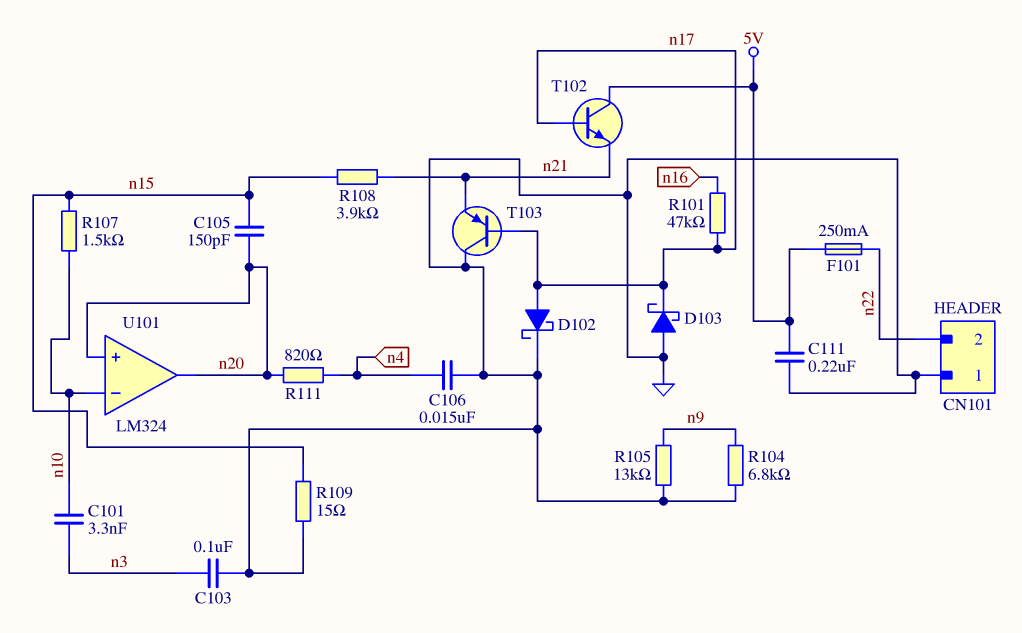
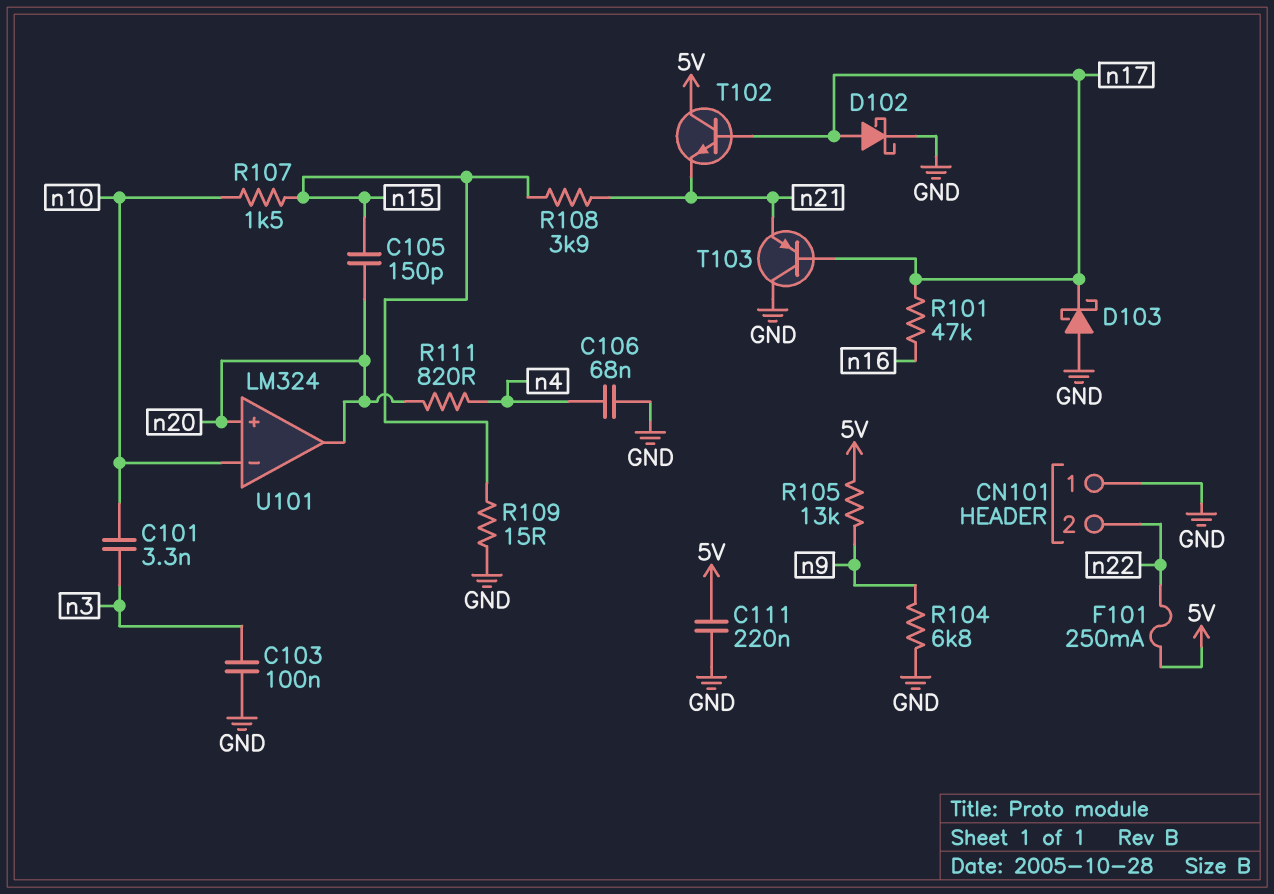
C106: 15nF (GND, n4) -> 68nF (GND, n4)
R105: 13k (GND, n9) -> 13k (5V, n9)

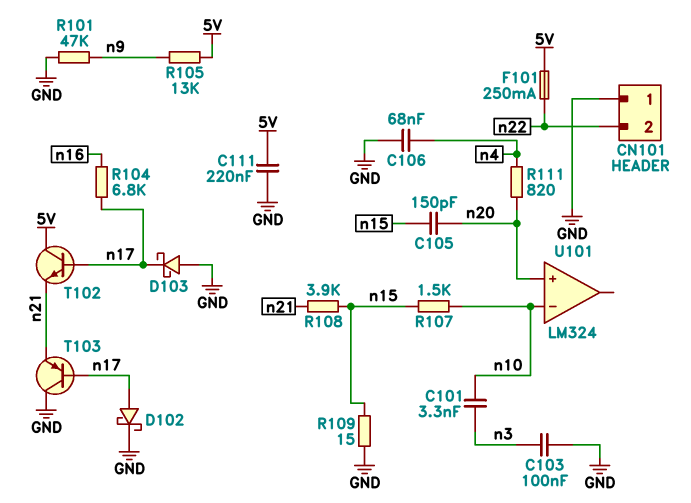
R101: 47k (n16, n17) -> 47k (GND, n9)
R104: 6.8k (GND, n9) -> 6.8k (n16, n17)
U101 pin out: n20 -> none

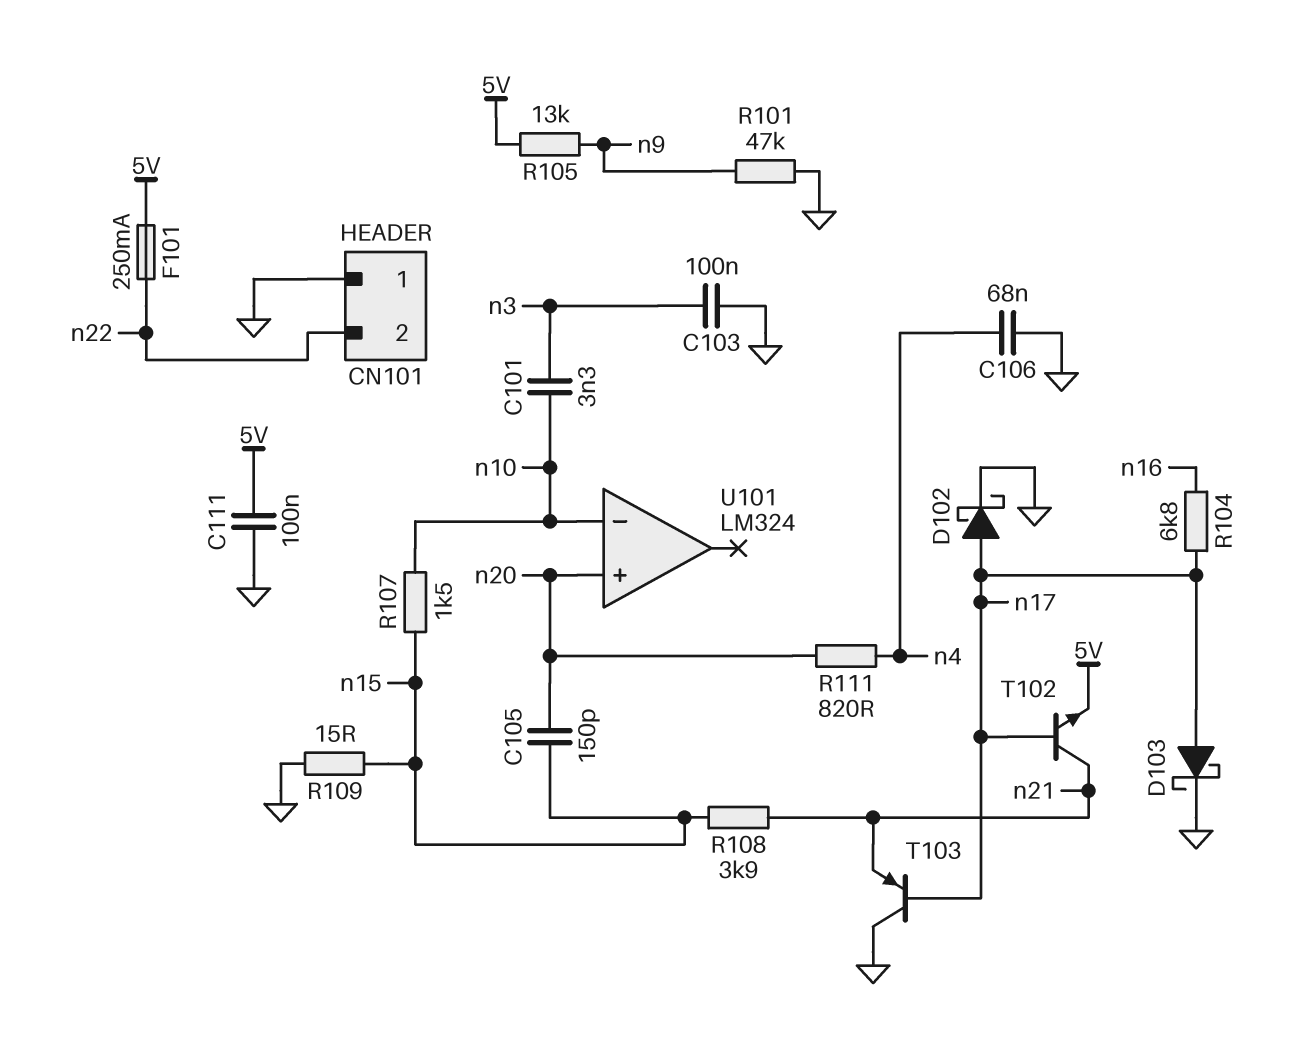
C111: 220nF (5V, GND) -> 100nF (5V, GND)
D103: schottky (A GND, K n17) -> schottky (A n17, K GND)
T102: NPN (B n17, C 5V, E n21) -> NPN (B n17, C n21, E 5V)

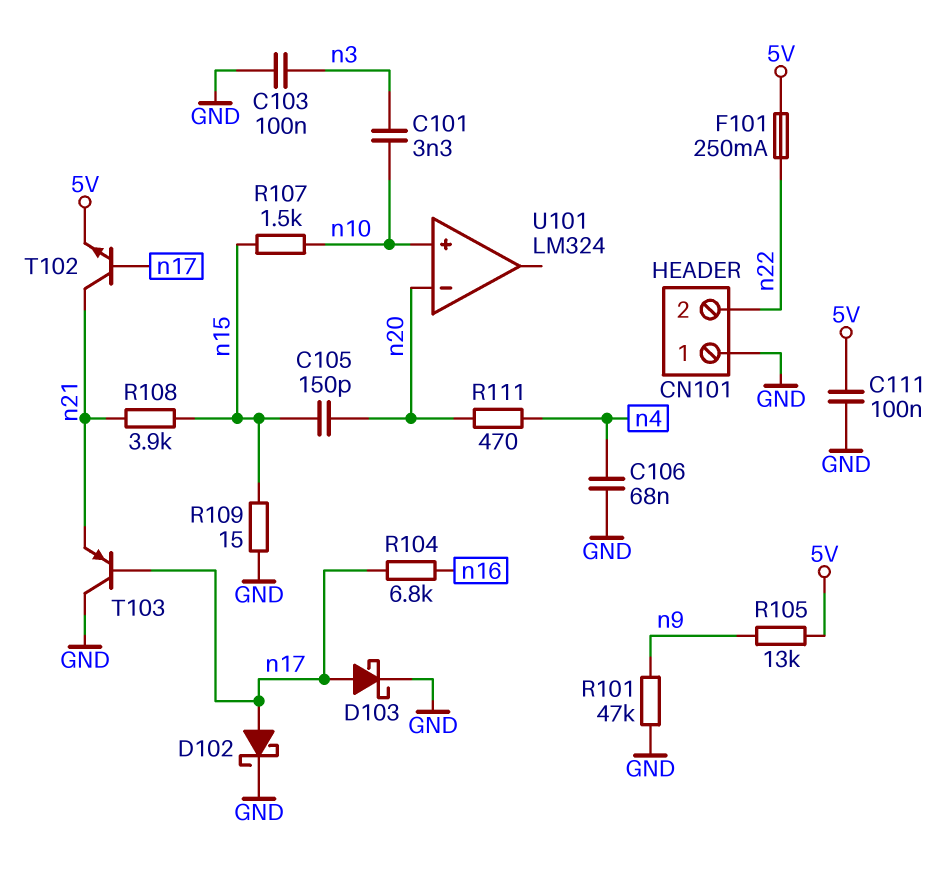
R111: 820 (n4, n20) -> 470 (n4, n20)
U101 pin in+: n20 -> n10
U101 pin in-: n10 -> n20

